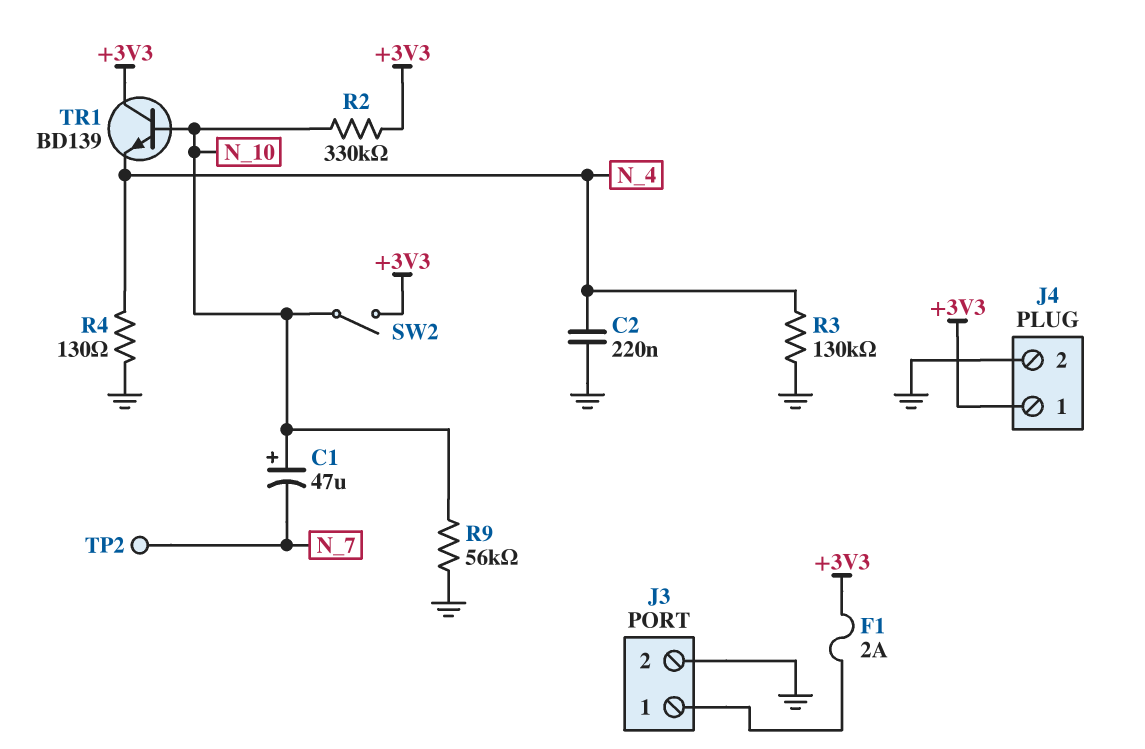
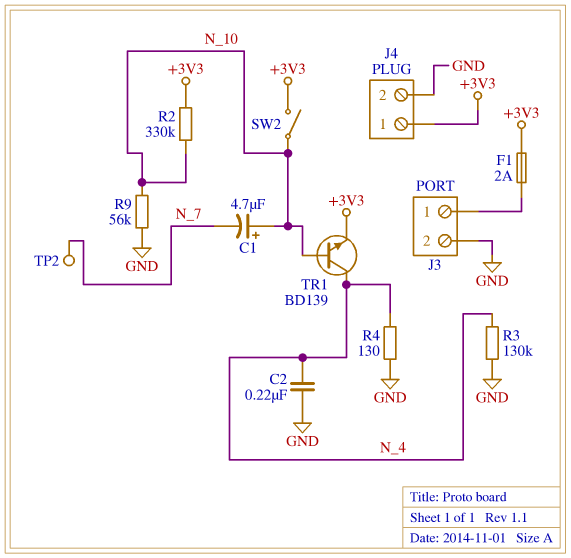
C1: 47uF (plus N_10, minus N_7) -> 4.7uF (plus N_10, minus N_7)
TR1: NPN BD139 (B N_10, C +3V3, E N_4) -> NPN BD139 (B N_10, C N_4, E +3V3)

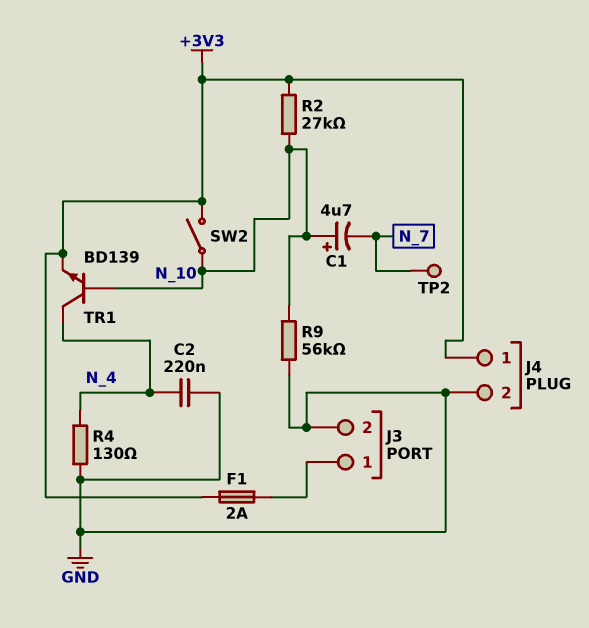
R2: 330k (+3V3, N_10) -> 27k (+3V3, N_10)
R3: 130k (GND, N_4) -> none

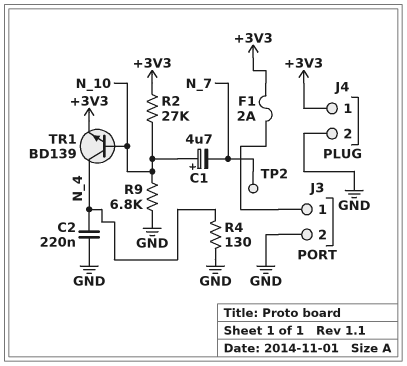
R9: 56k (GND, N_10) -> 6.8k (GND, N_10)
SW2: switch (+3V3, N_10) -> none

